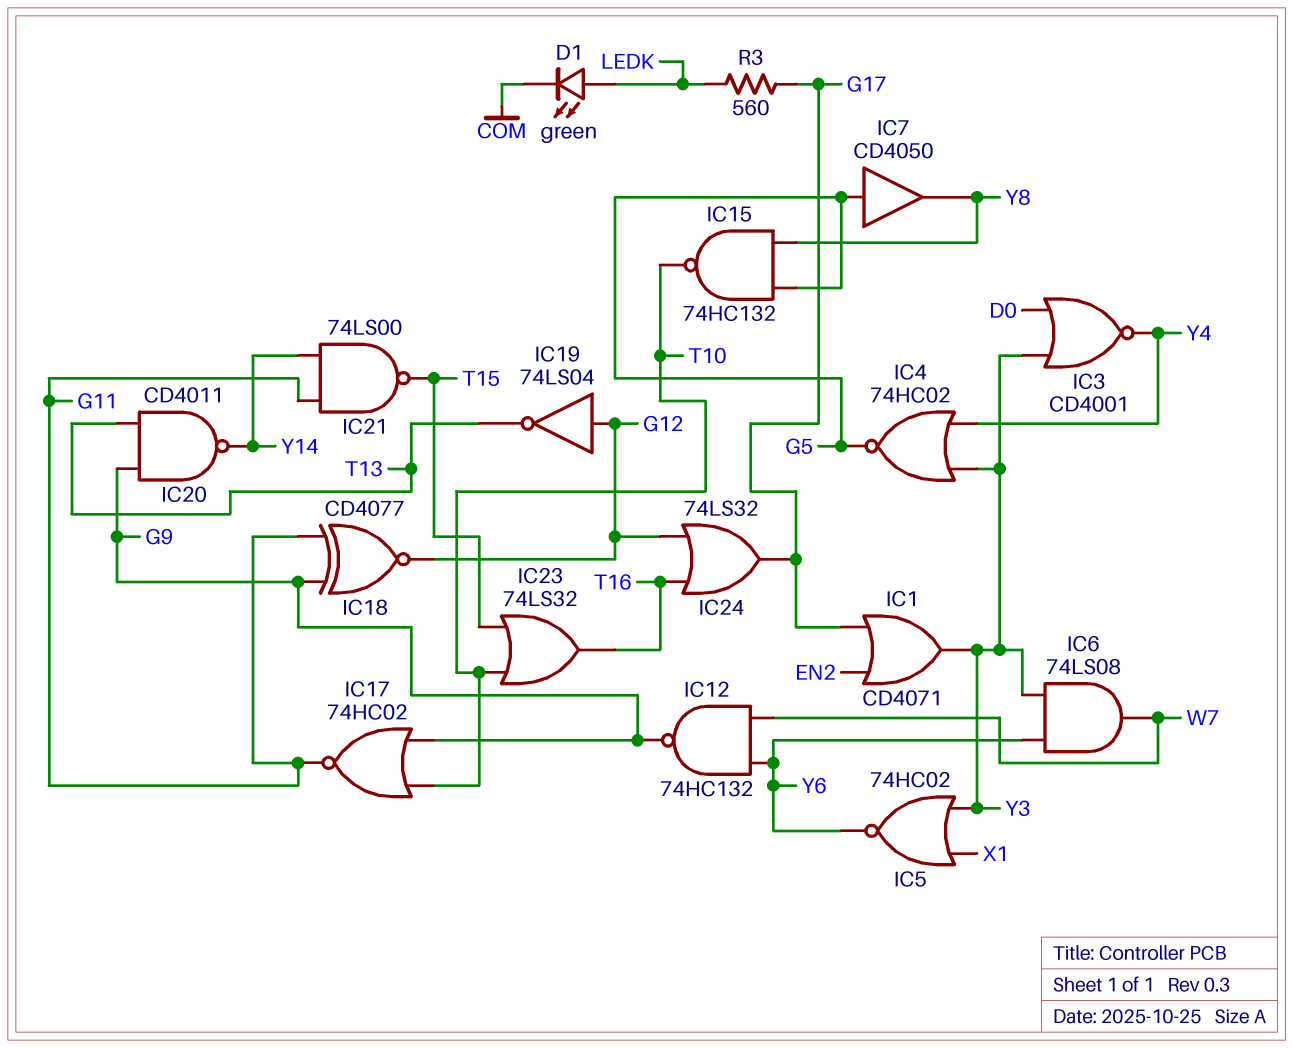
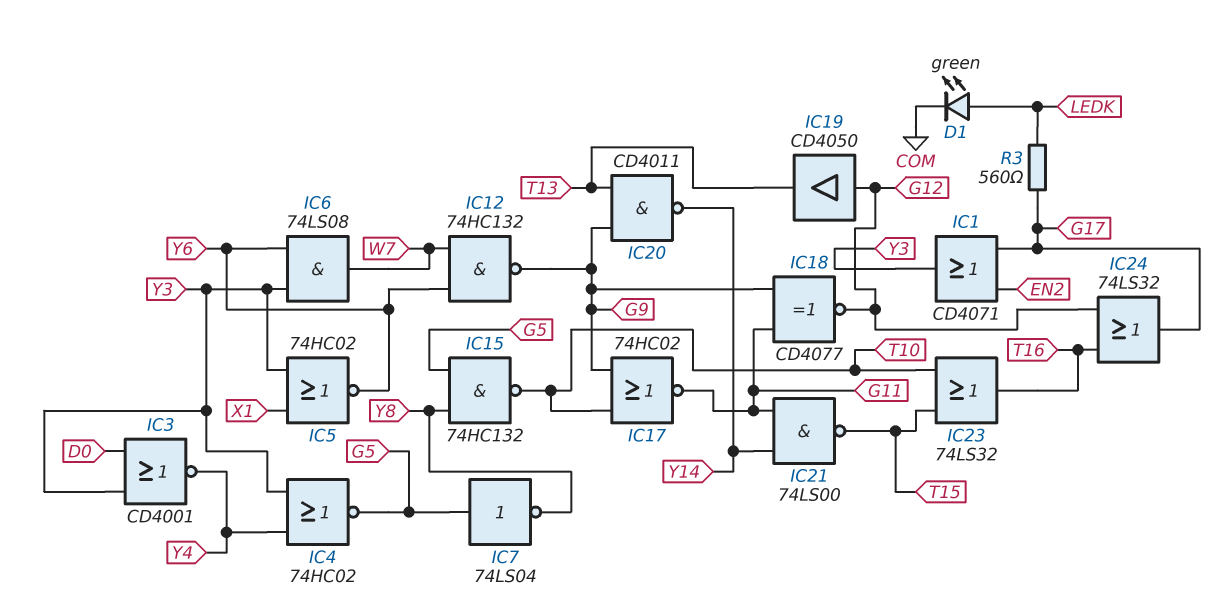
IC7: buffer CD4050 (in G5, out Y8) -> NOT 74LS04 (in G5, out Y8)
IC19: NOT 74LS04 (in G12, out T13) -> buffer CD4050 (in G12, out T13)

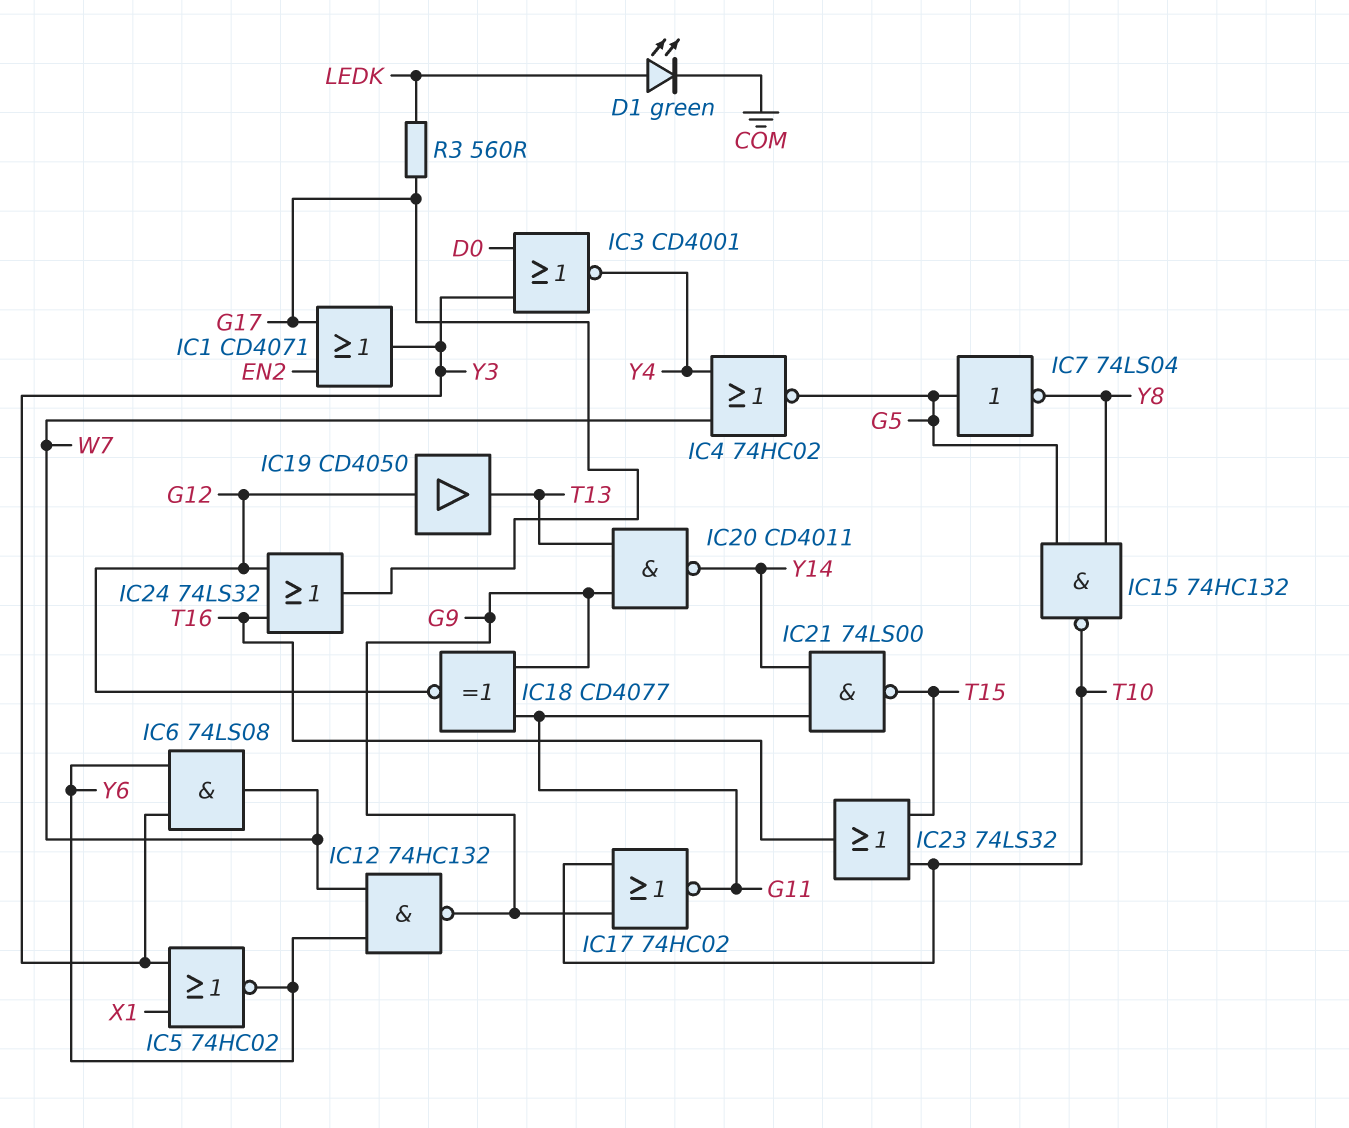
IC4: NOR 74HC02 (in Y3, in Y4, out G5) -> NOR 74HC02 (in W7, in Y4, out G5)

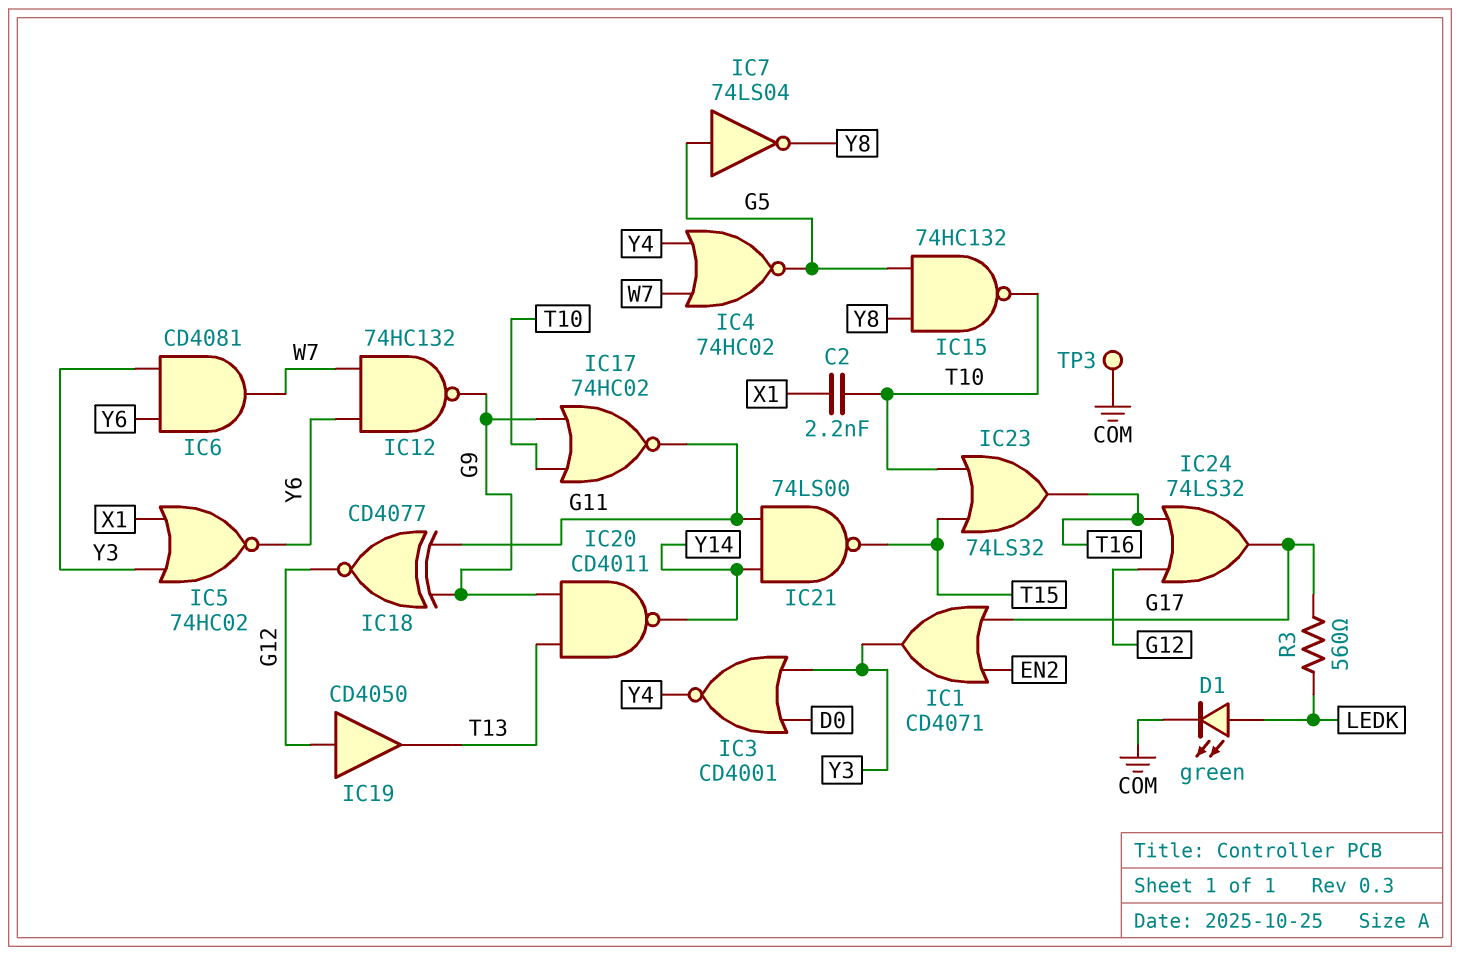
C2: none -> 2.2nF (T10, X1)
IC6: AND 74LS08 (in Y3, in Y6, out W7) -> AND CD4081 (in Y3, in Y6, out W7)
TP3: none -> test point (COM)

